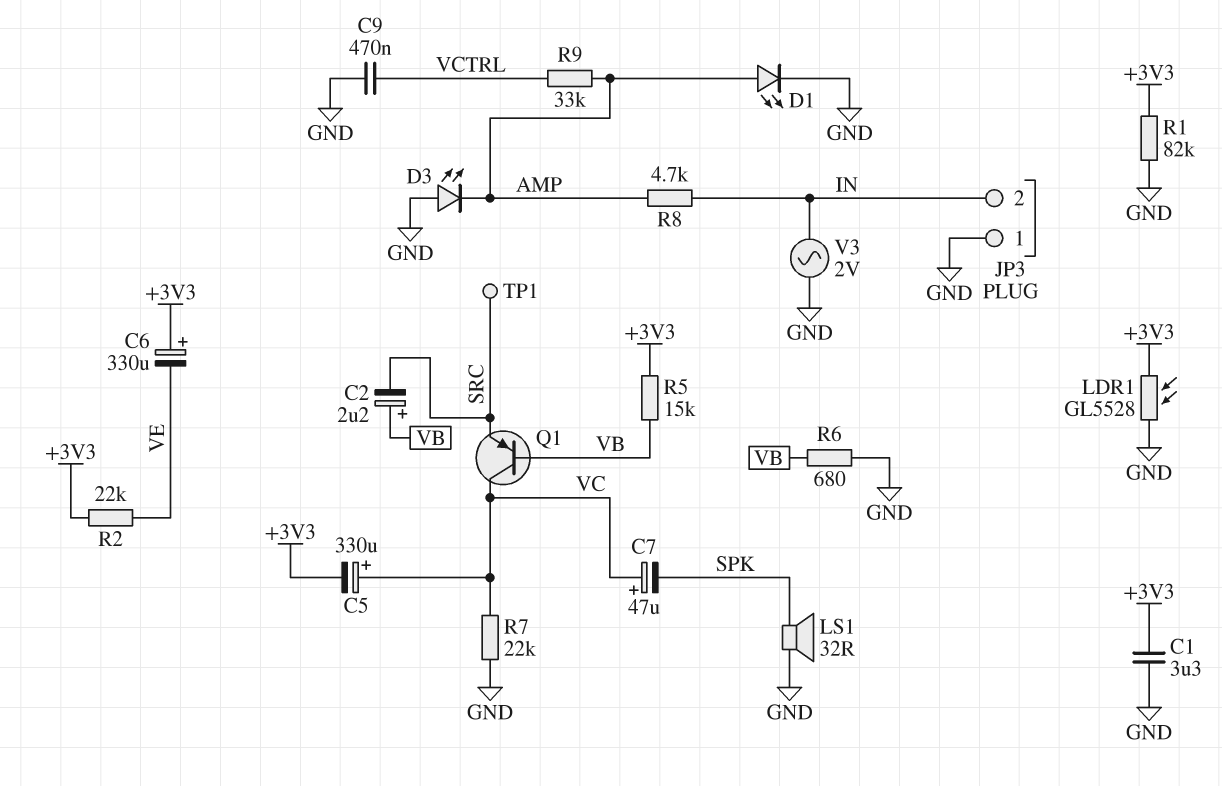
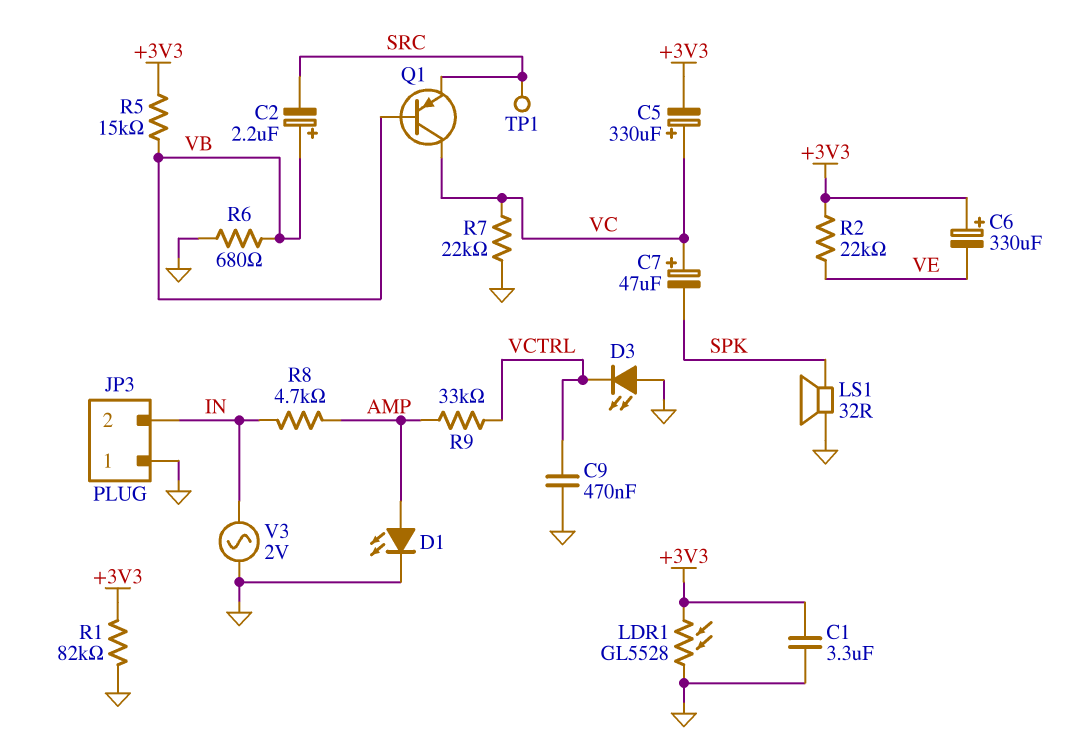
D3: LED (A GND, K AMP) -> LED (A GND, K VCTRL)

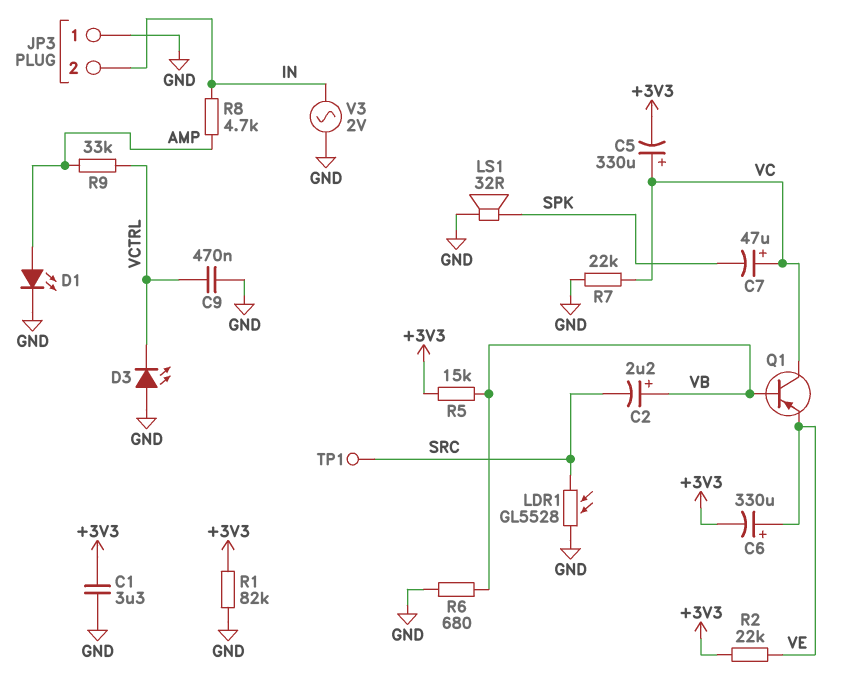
C6: 330uF (plus +3V3, minus VE) -> 330uF (plus VE, minus +3V3)
LDR1: GL5528 (+3V3, GND) -> GL5528 (GND, SRC)
Q1: PNP (B VB, C VC, E SRC) -> PNP (B VB, C VC, E VE)

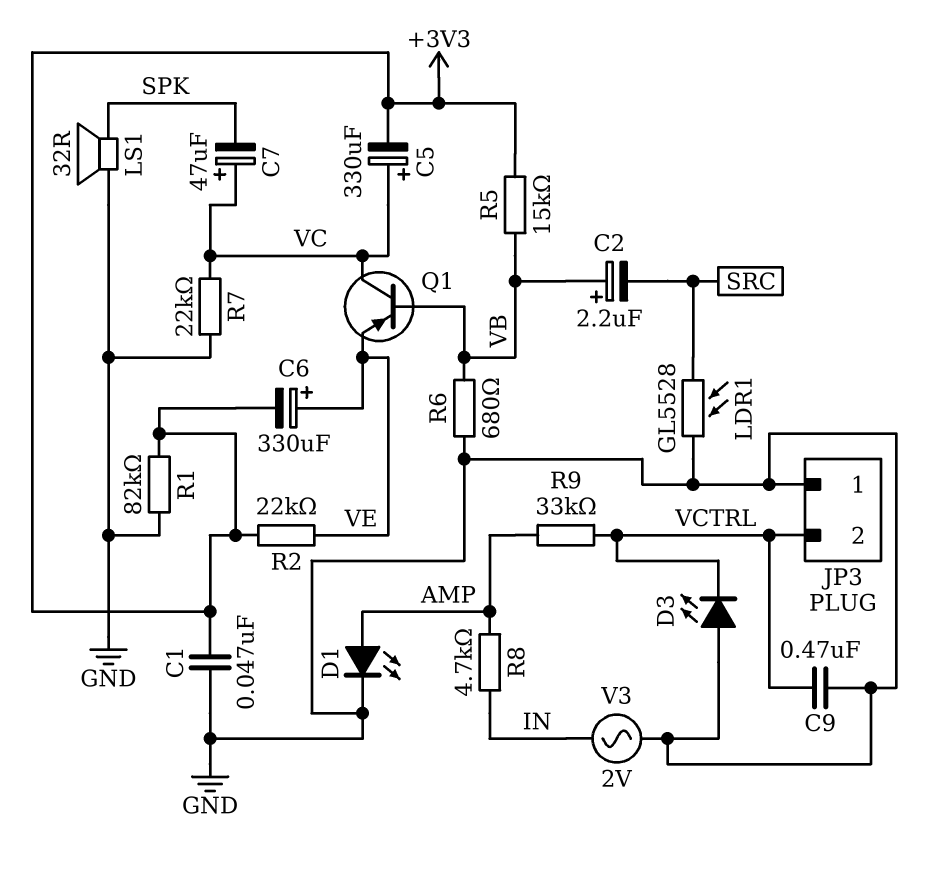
C1: 3.3uF (+3V3, GND) -> 47nF (+3V3, GND)
JP3 pin 2: IN -> VCTRL
TP1: test point (SRC) -> none

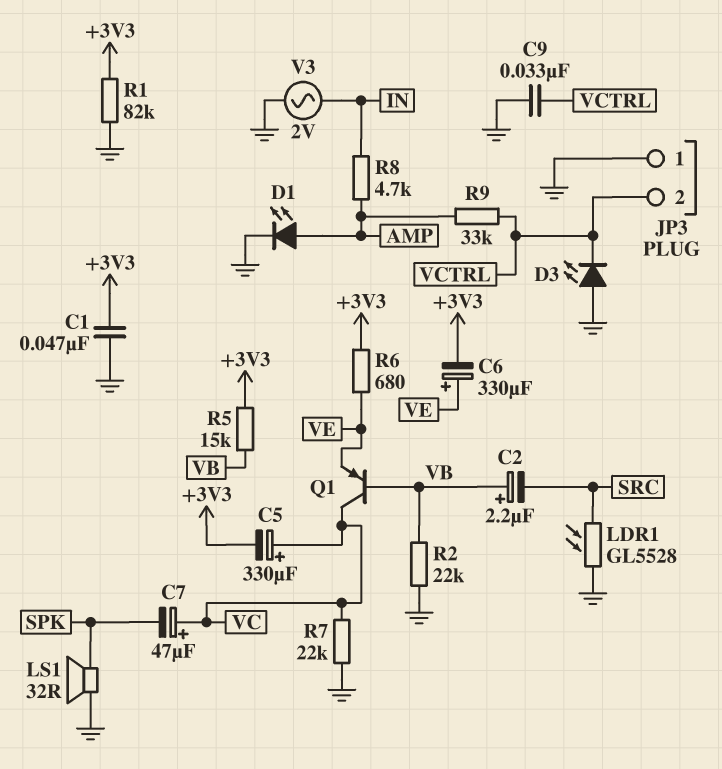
C9: 470nF (GND, VCTRL) -> 33nF (GND, VCTRL)
R2: 22k (+3V3, VE) -> 22k (GND, VB)
R6: 680 (GND, VB) -> 680 (+3V3, VE)

